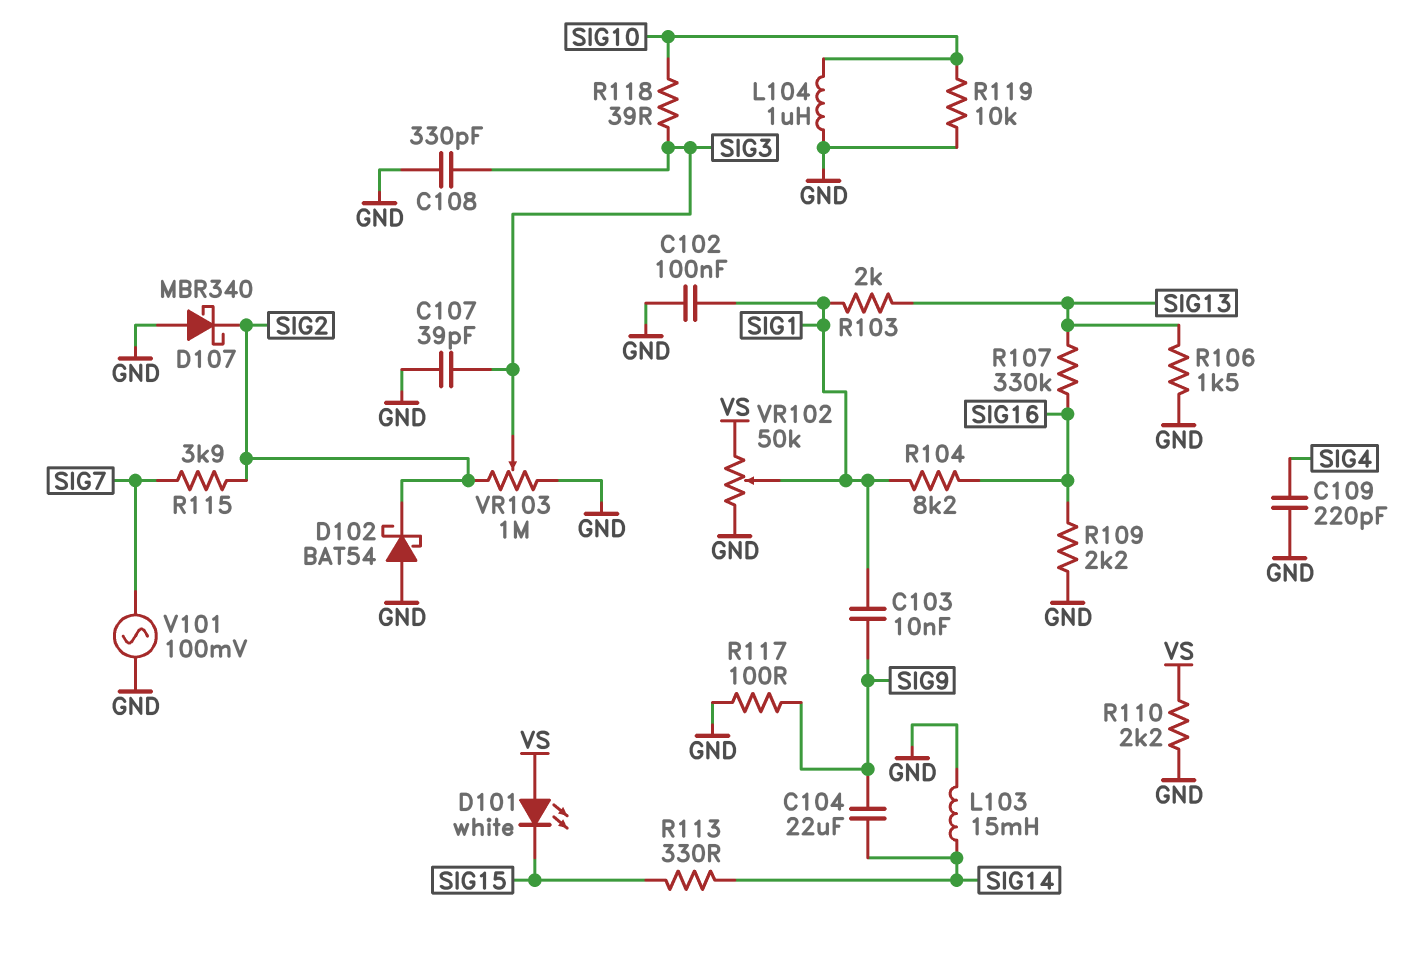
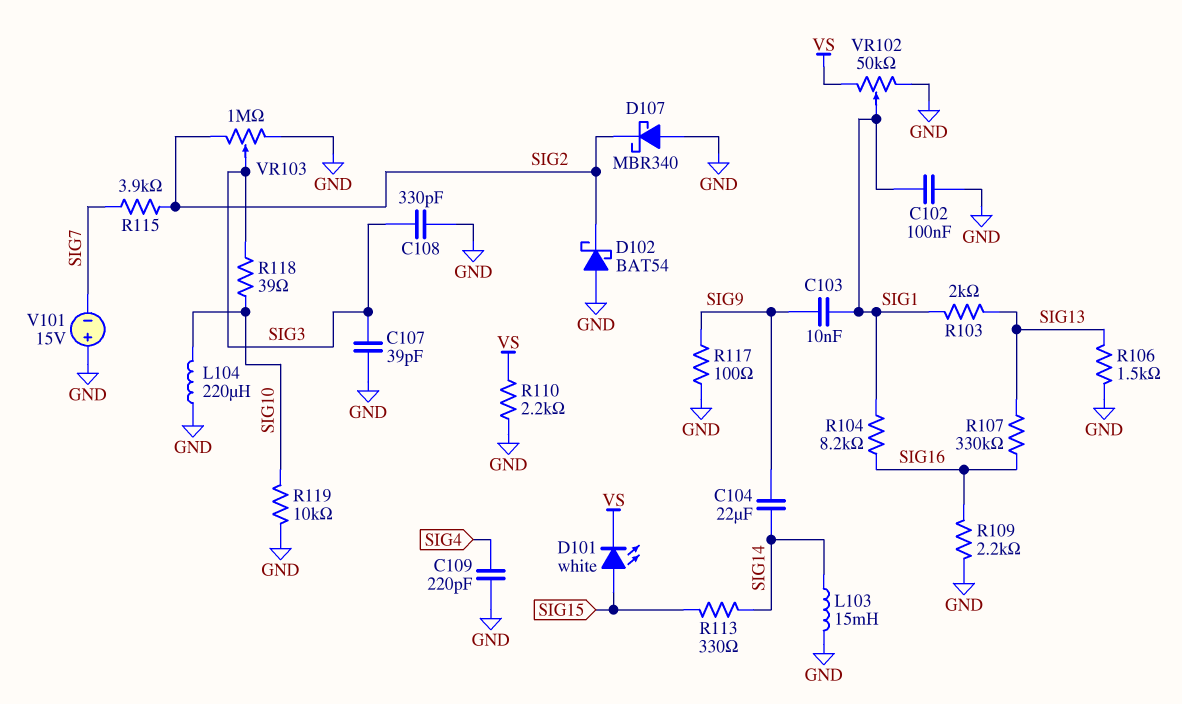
D101: LED white (A VS, K SIG15) -> LED white (A SIG15, K VS)
L104: 1uH (GND, SIG10) -> 220uH (GND, SIG10)
V101: AC 100mV (GND, SIG7) -> 15V (plus GND, minus SIG7)

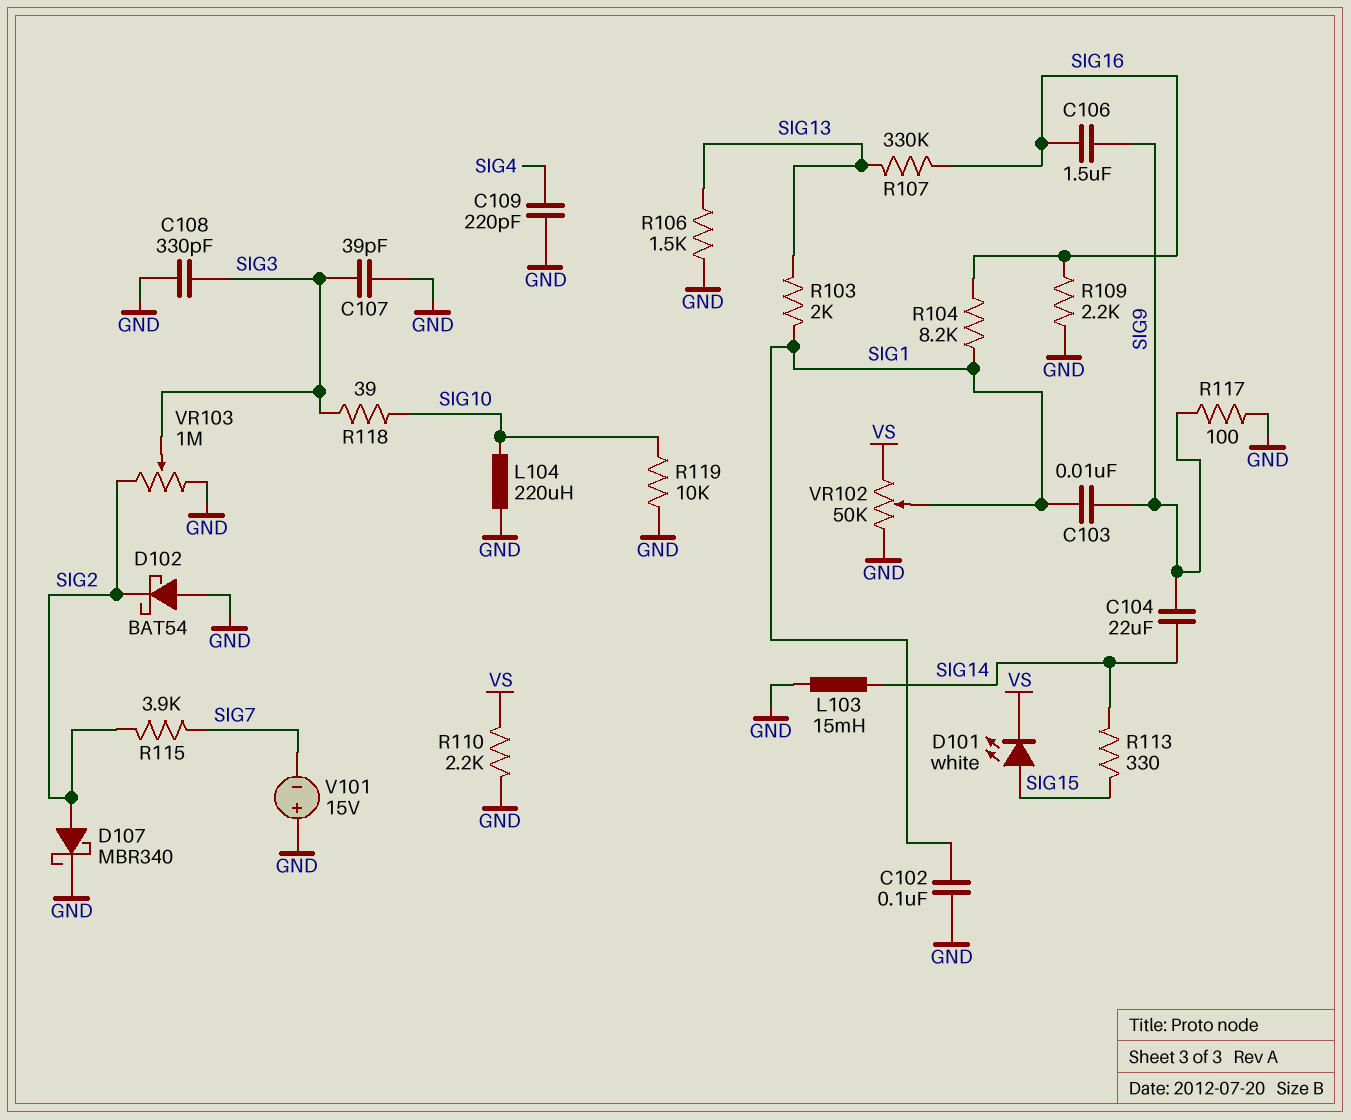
C106: none -> 1.5uF (SIG9, SIG16)
D107: schottky MBR340 (A GND, K SIG2) -> schottky MBR340 (A SIG2, K GND)

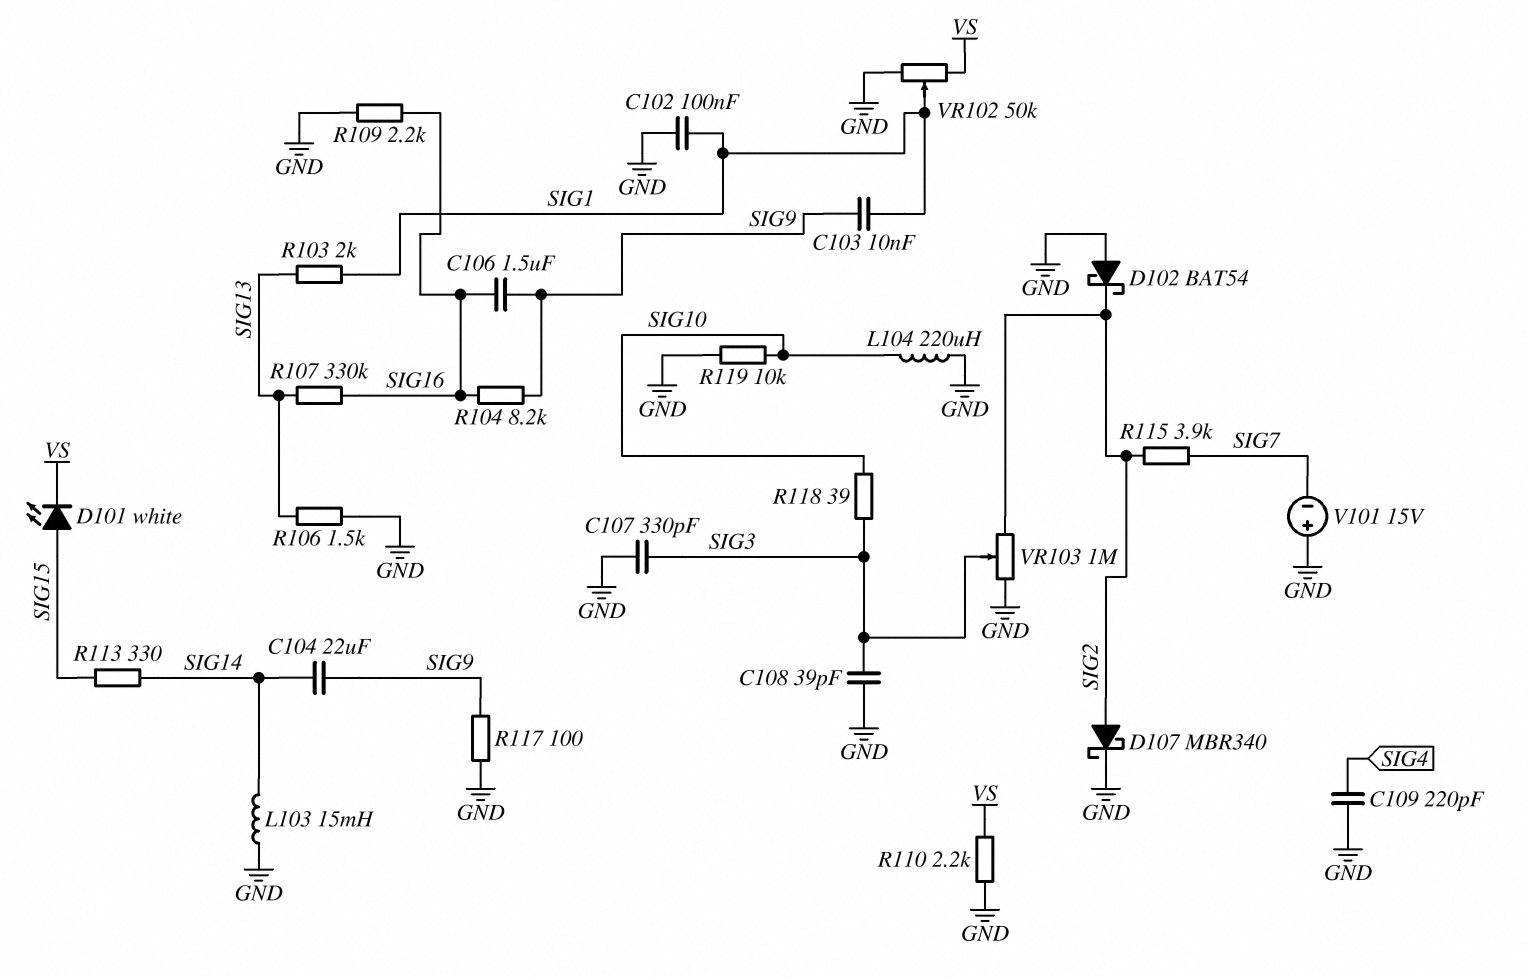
C107: 39pF (GND, SIG3) -> 330pF (GND, SIG3)
C108: 330pF (GND, SIG3) -> 39pF (GND, SIG3)
R104: 8.2k (SIG1, SIG16) -> 8.2k (SIG9, SIG16)

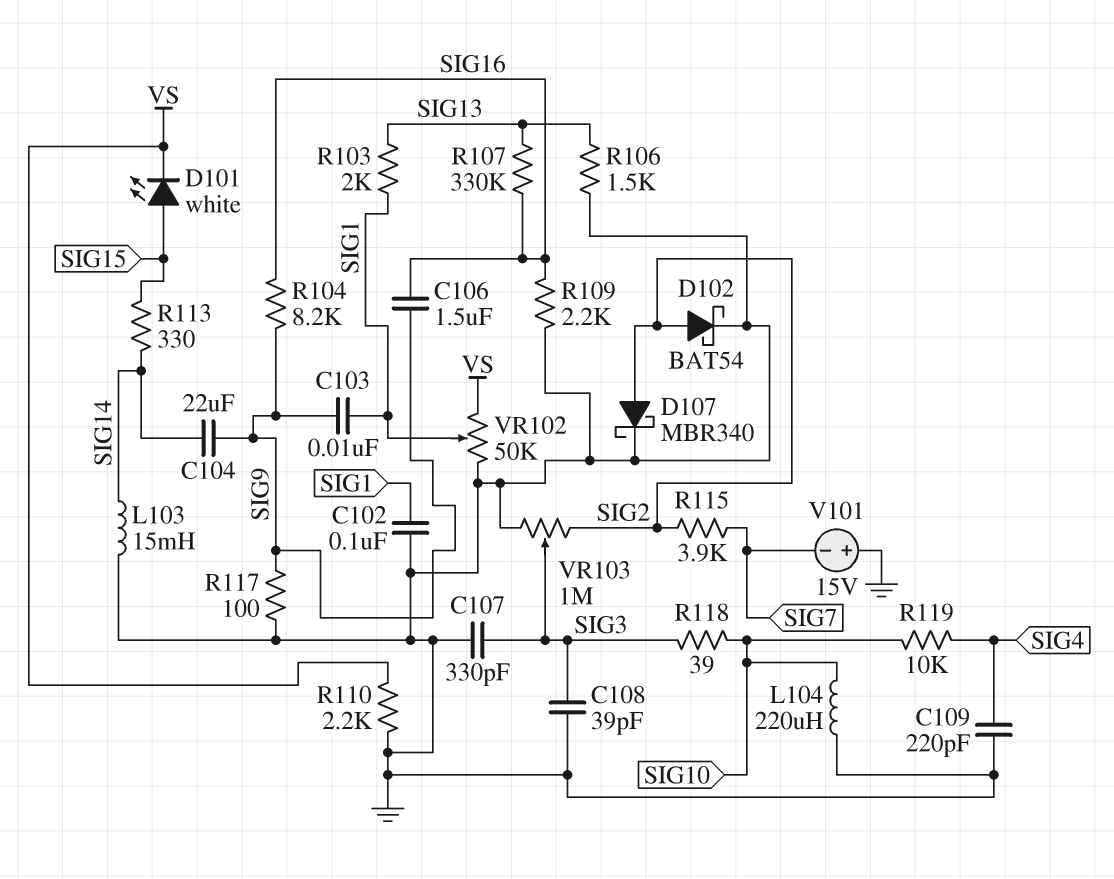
D102: schottky BAT54 (A GND, K SIG2) -> schottky BAT54 (A SIG2, K GND)
R119: 10k (GND, SIG10) -> 10k (SIG4, SIG10)

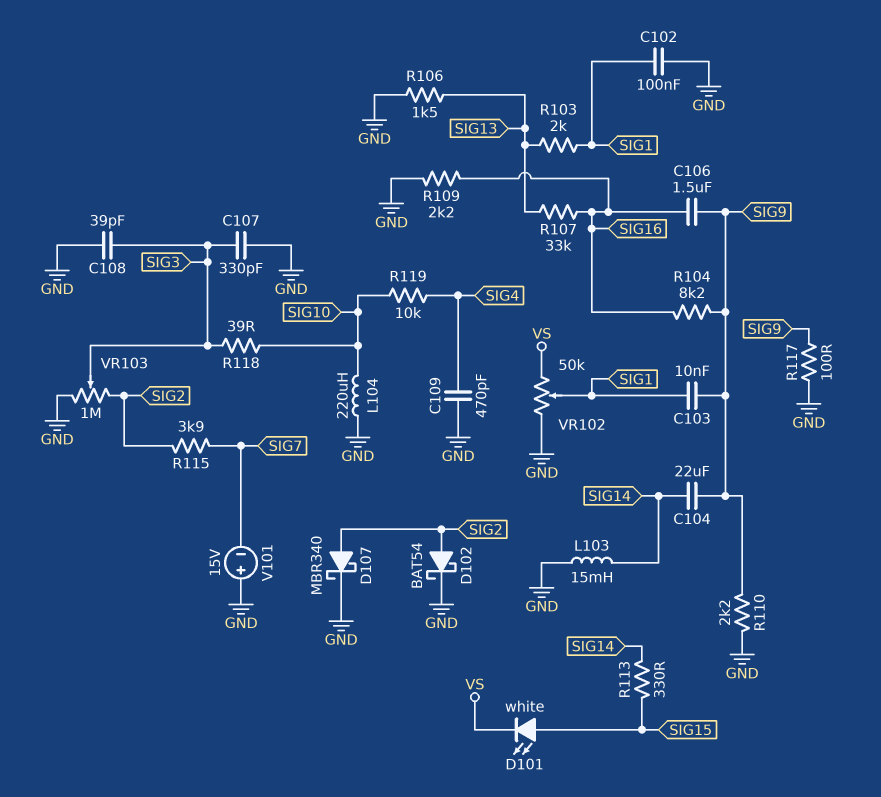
C109: 220pF (GND, SIG4) -> 470pF (GND, SIG4)
R107: 330k (SIG13, SIG16) -> 33k (SIG13, SIG16)
R110: 2.2k (GND, VS) -> 2.2k (GND, SIG9)

